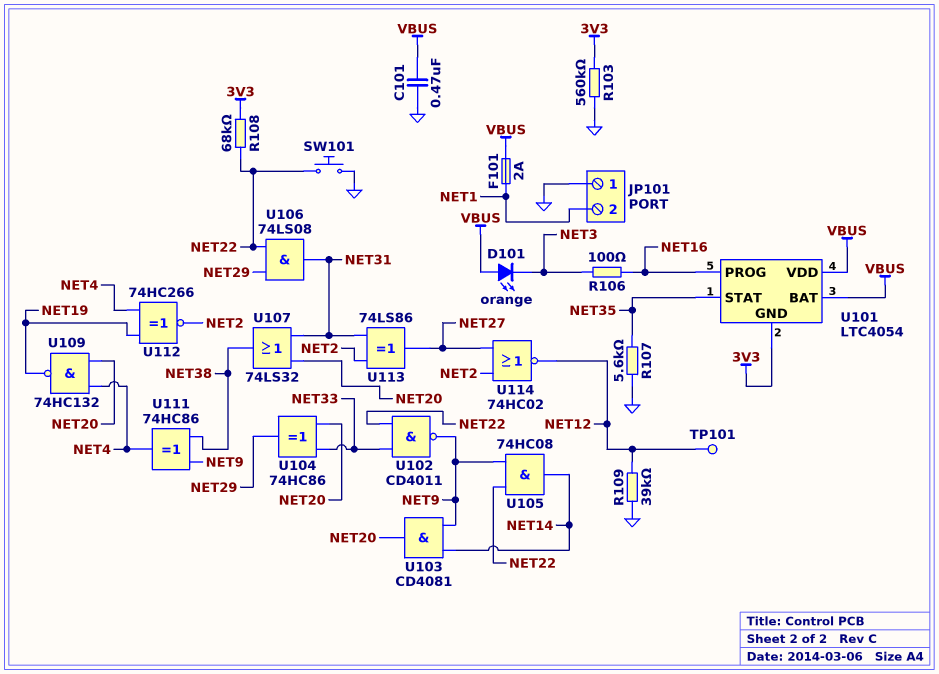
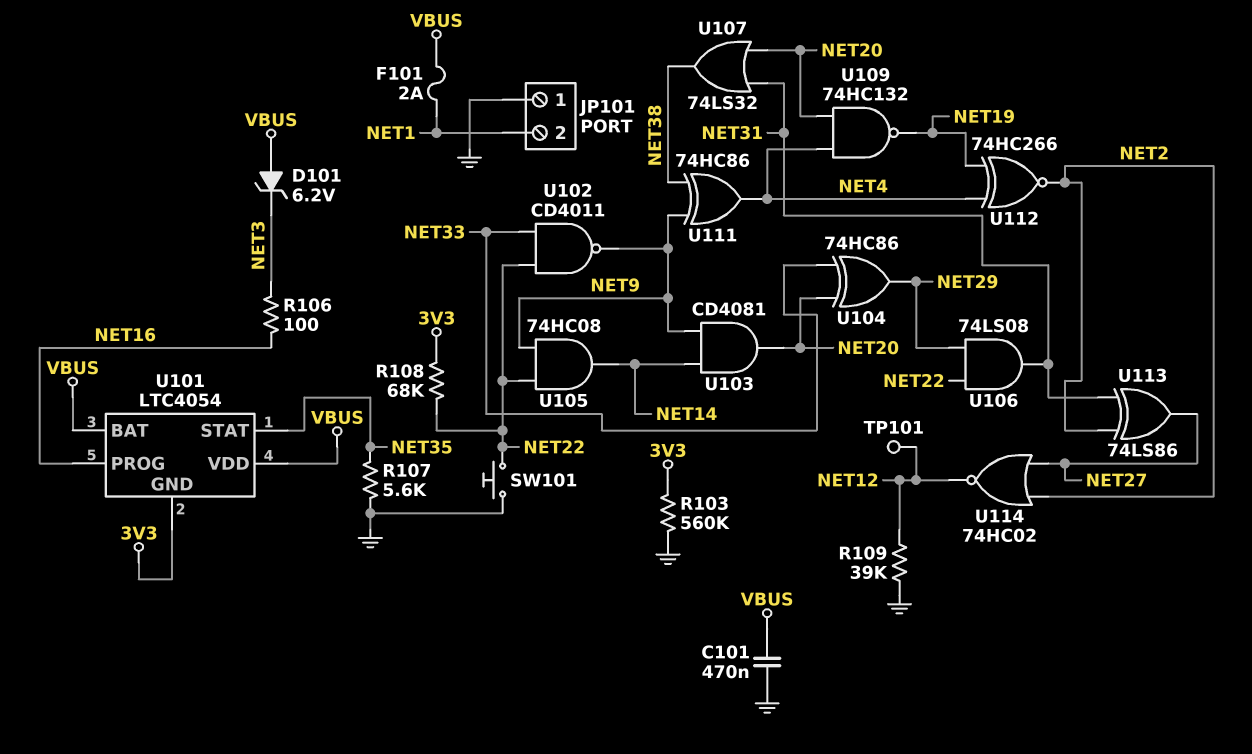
D101: LED orange (A VBUS, K NET3) -> zener 6.2V (A VBUS, K NET3)

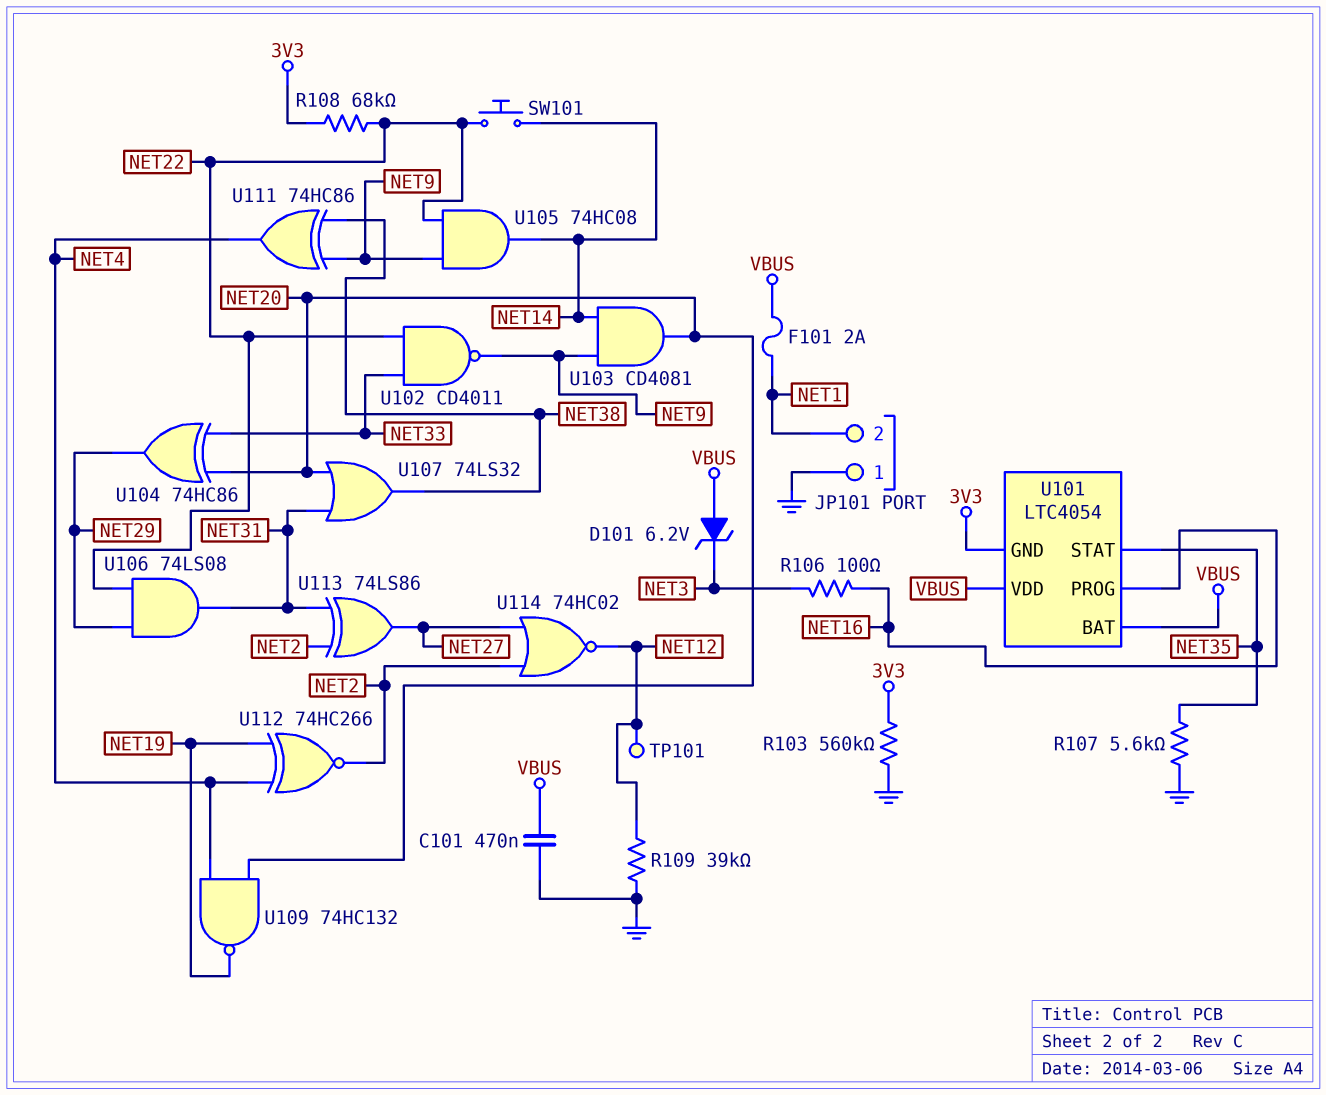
SW101: button (GND, NET22) -> button (NET14, NET22)

